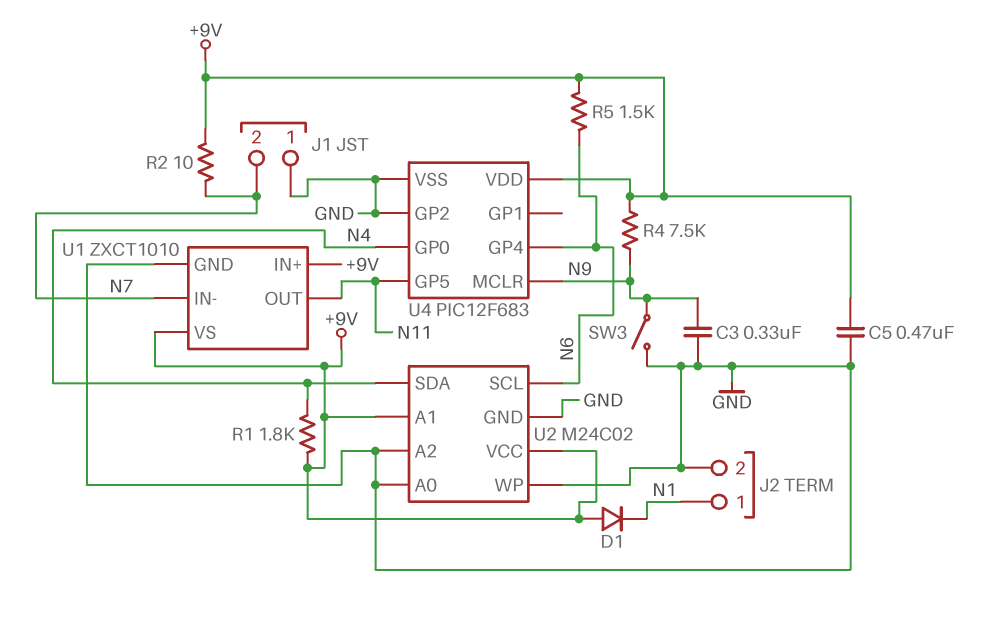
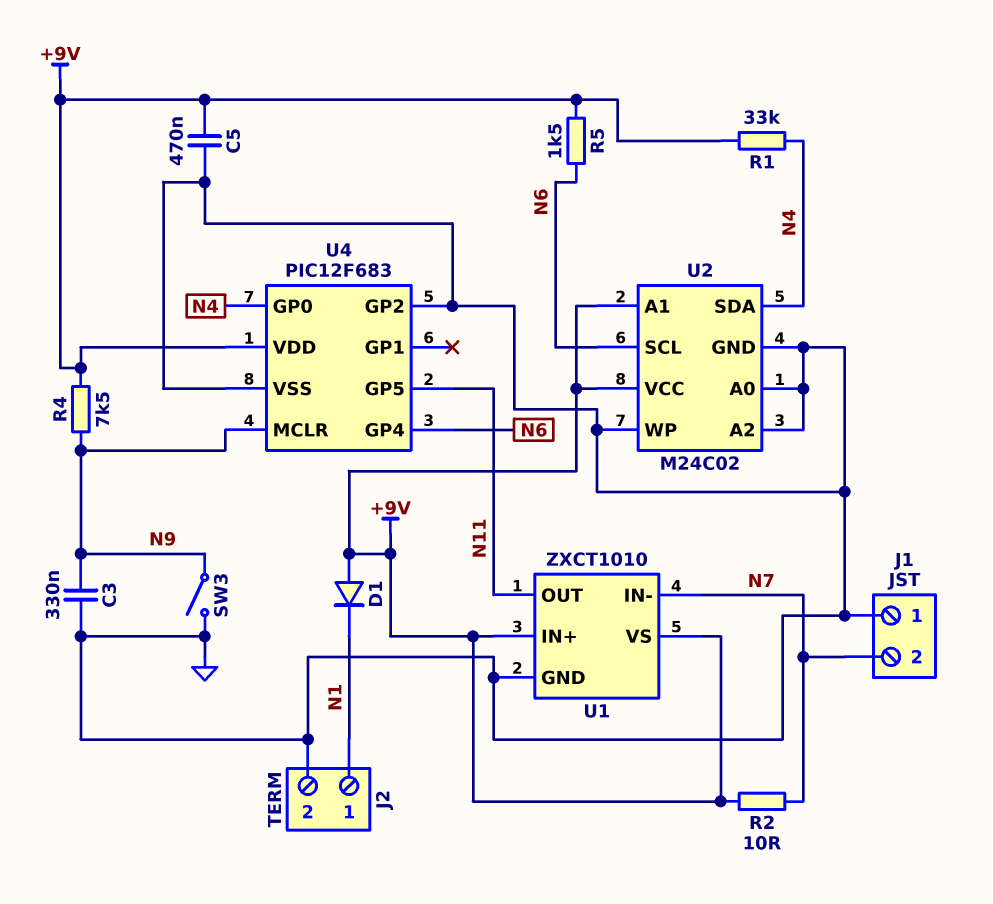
R1: 1.8k (+9V, N4) -> 33k (+9V, N4)

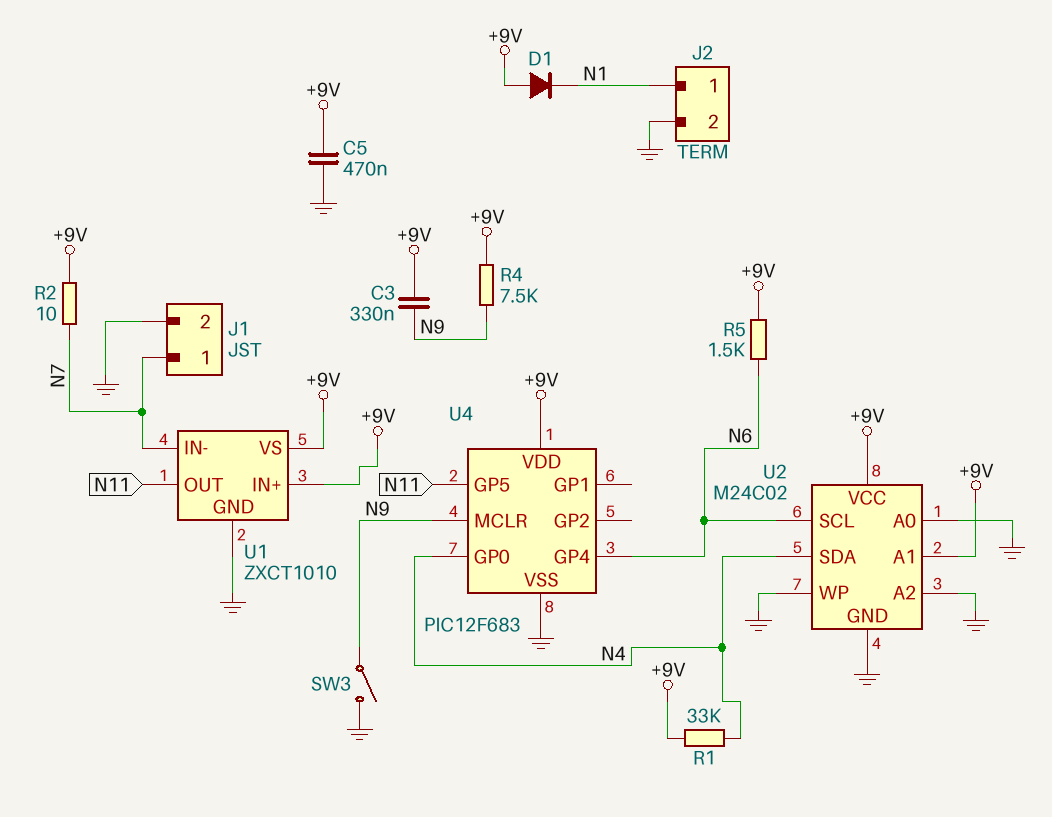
C3: 330nF (GND, N9) -> 330nF (+9V, N9)
J1 pin 1: GND -> N7
J1 pin 2: N7 -> GND
U4 pin GP2: GND -> none

